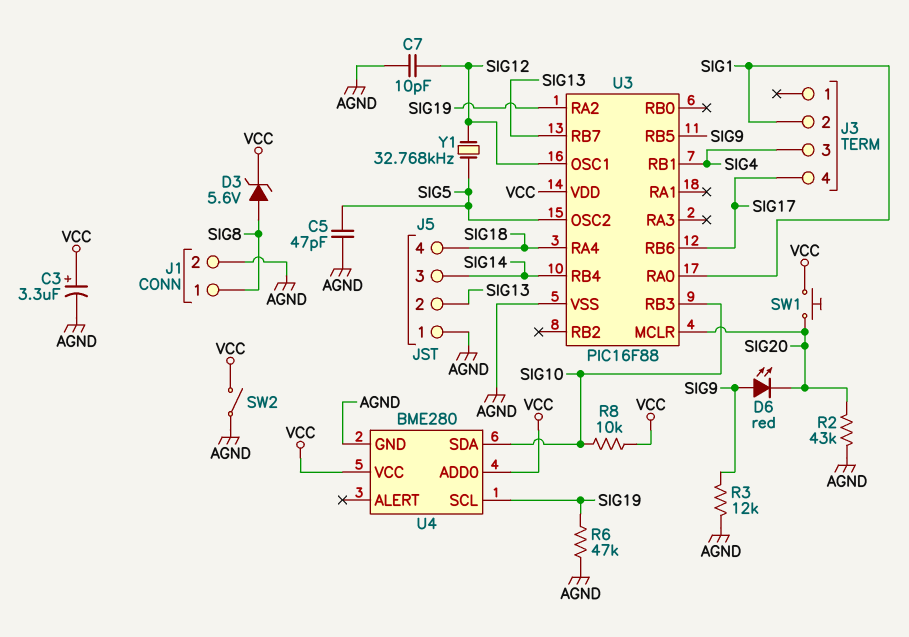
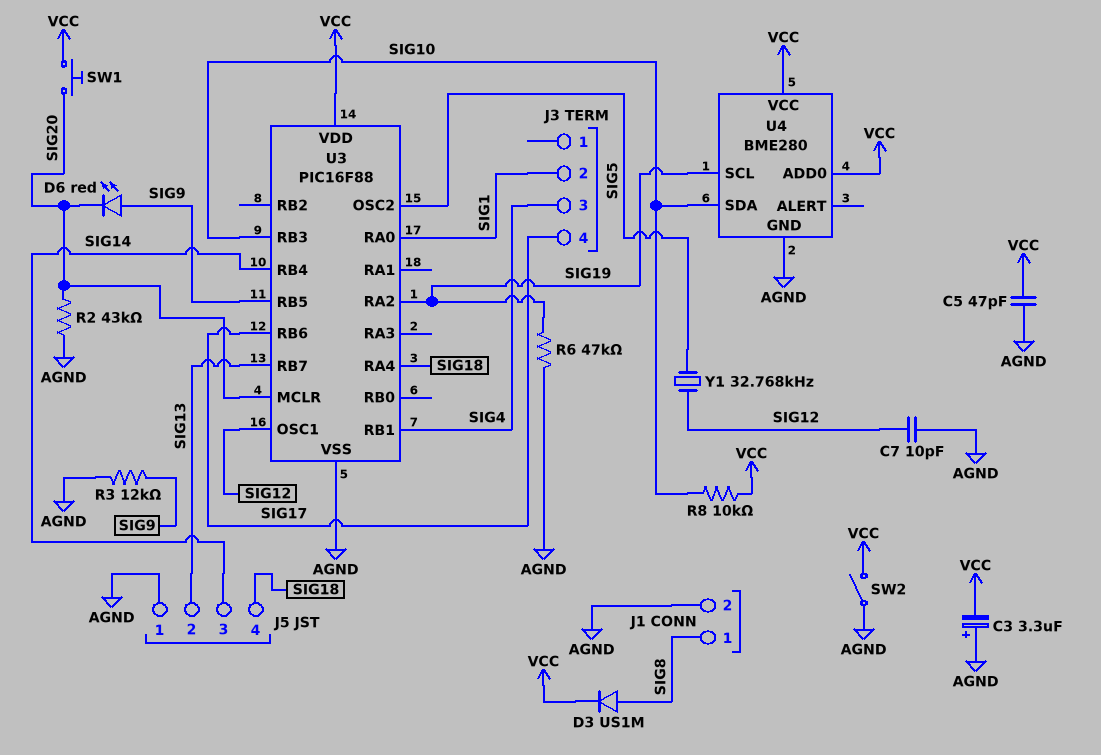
C3: 3.3uF (plus VCC, minus AGND) -> 3.3uF (plus AGND, minus VCC)
C5: 47pF (AGND, SIG5) -> 47pF (AGND, VCC)
D3: zener 5.6V (A SIG8, K VCC) -> diode US1M (A SIG8, K VCC)

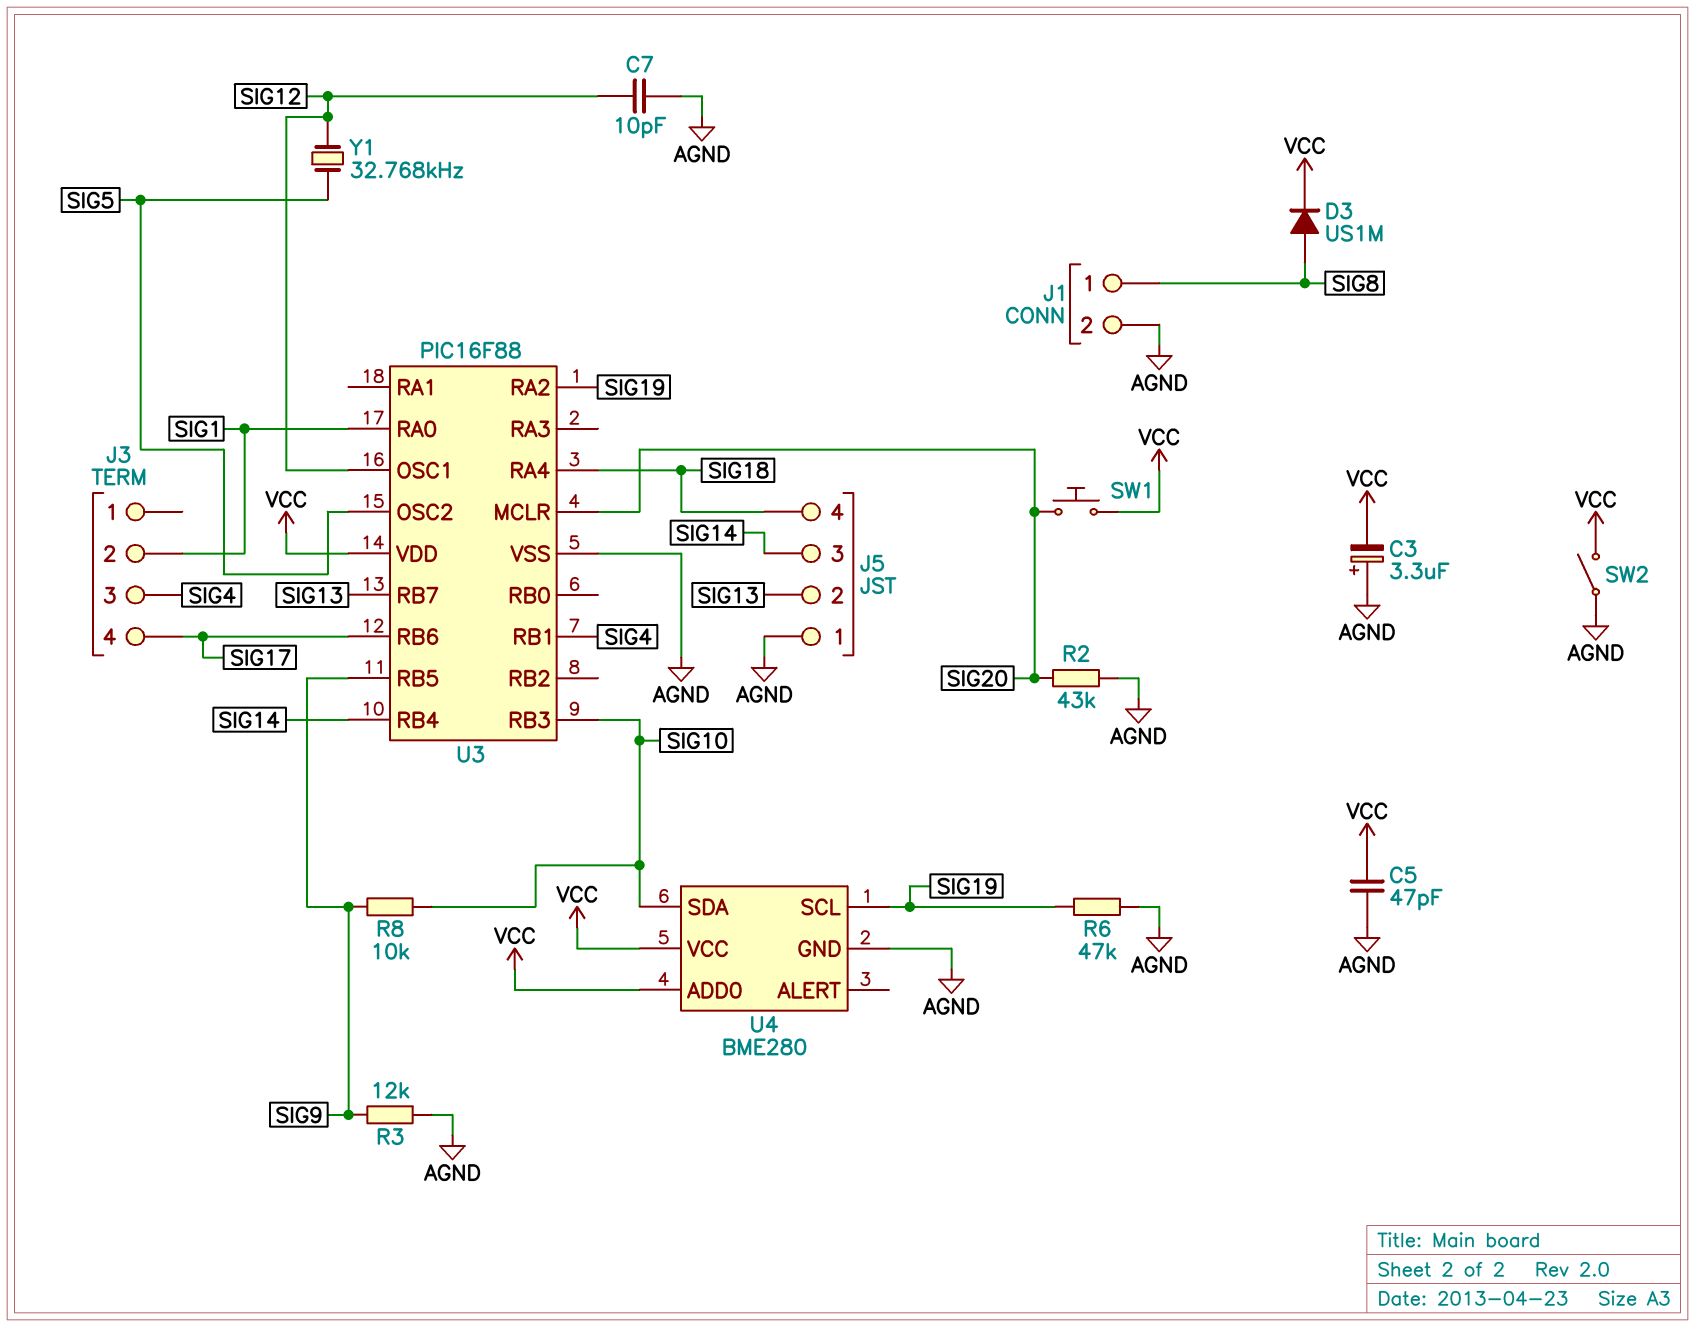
D6: LED red (A SIG9, K SIG20) -> none
R8: 10k (SIG10, VCC) -> 10k (SIG9, SIG10)

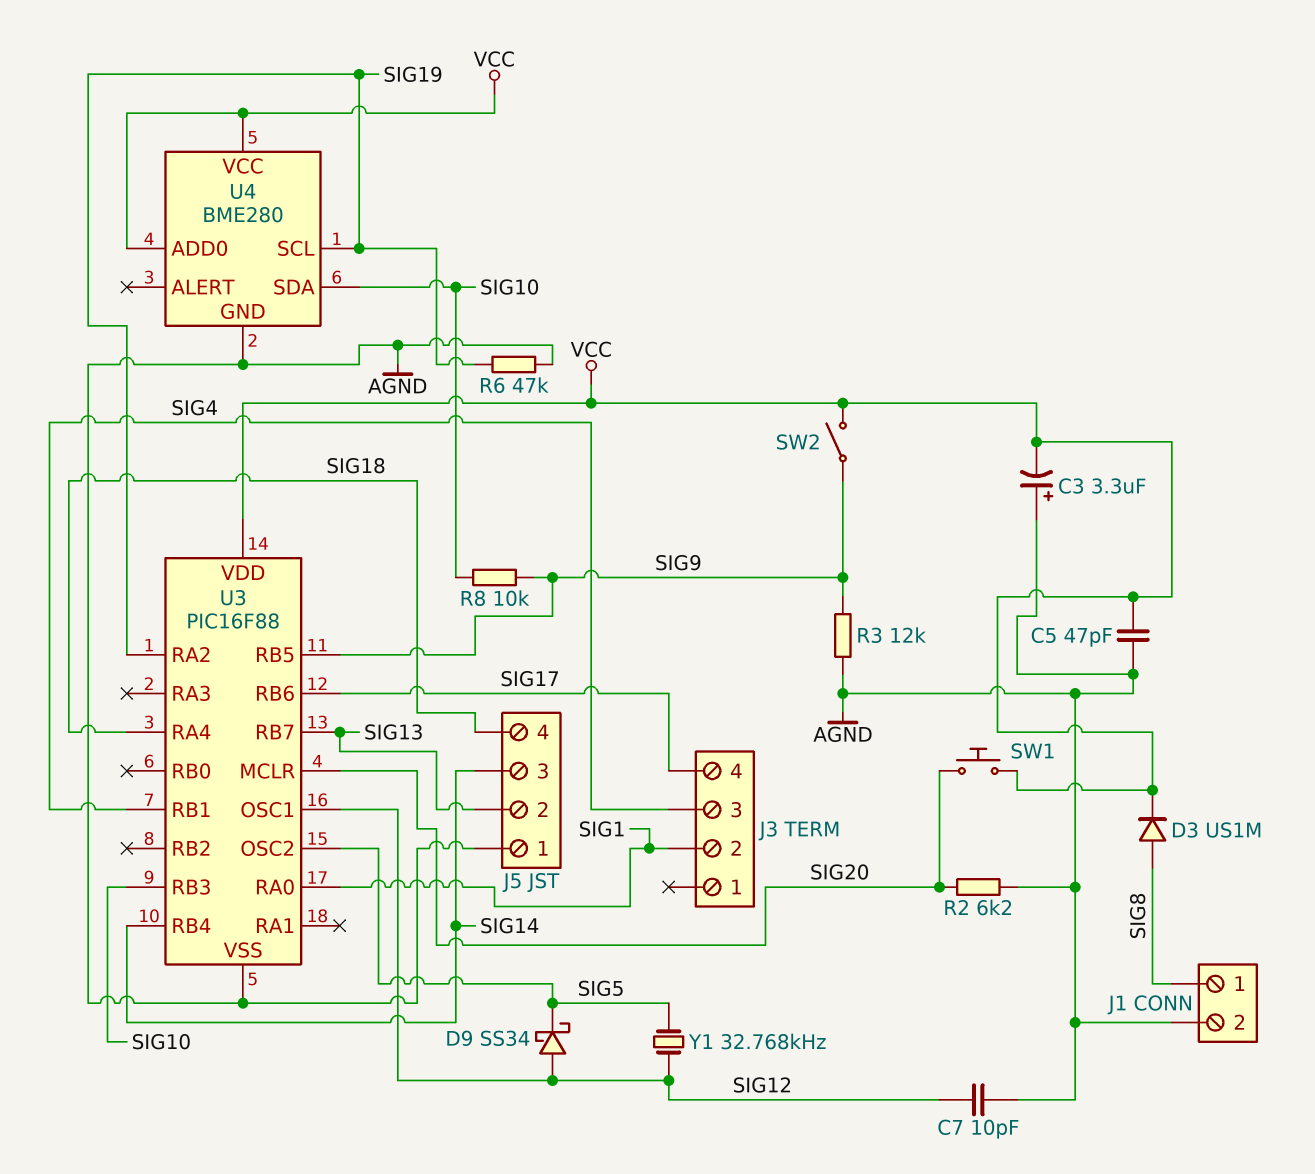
D9: none -> schottky SS34 (A SIG12, K SIG5)
R2: 43k (AGND, SIG20) -> 6.2k (AGND, SIG20)
SW2: switch (AGND, VCC) -> switch (SIG9, VCC)

